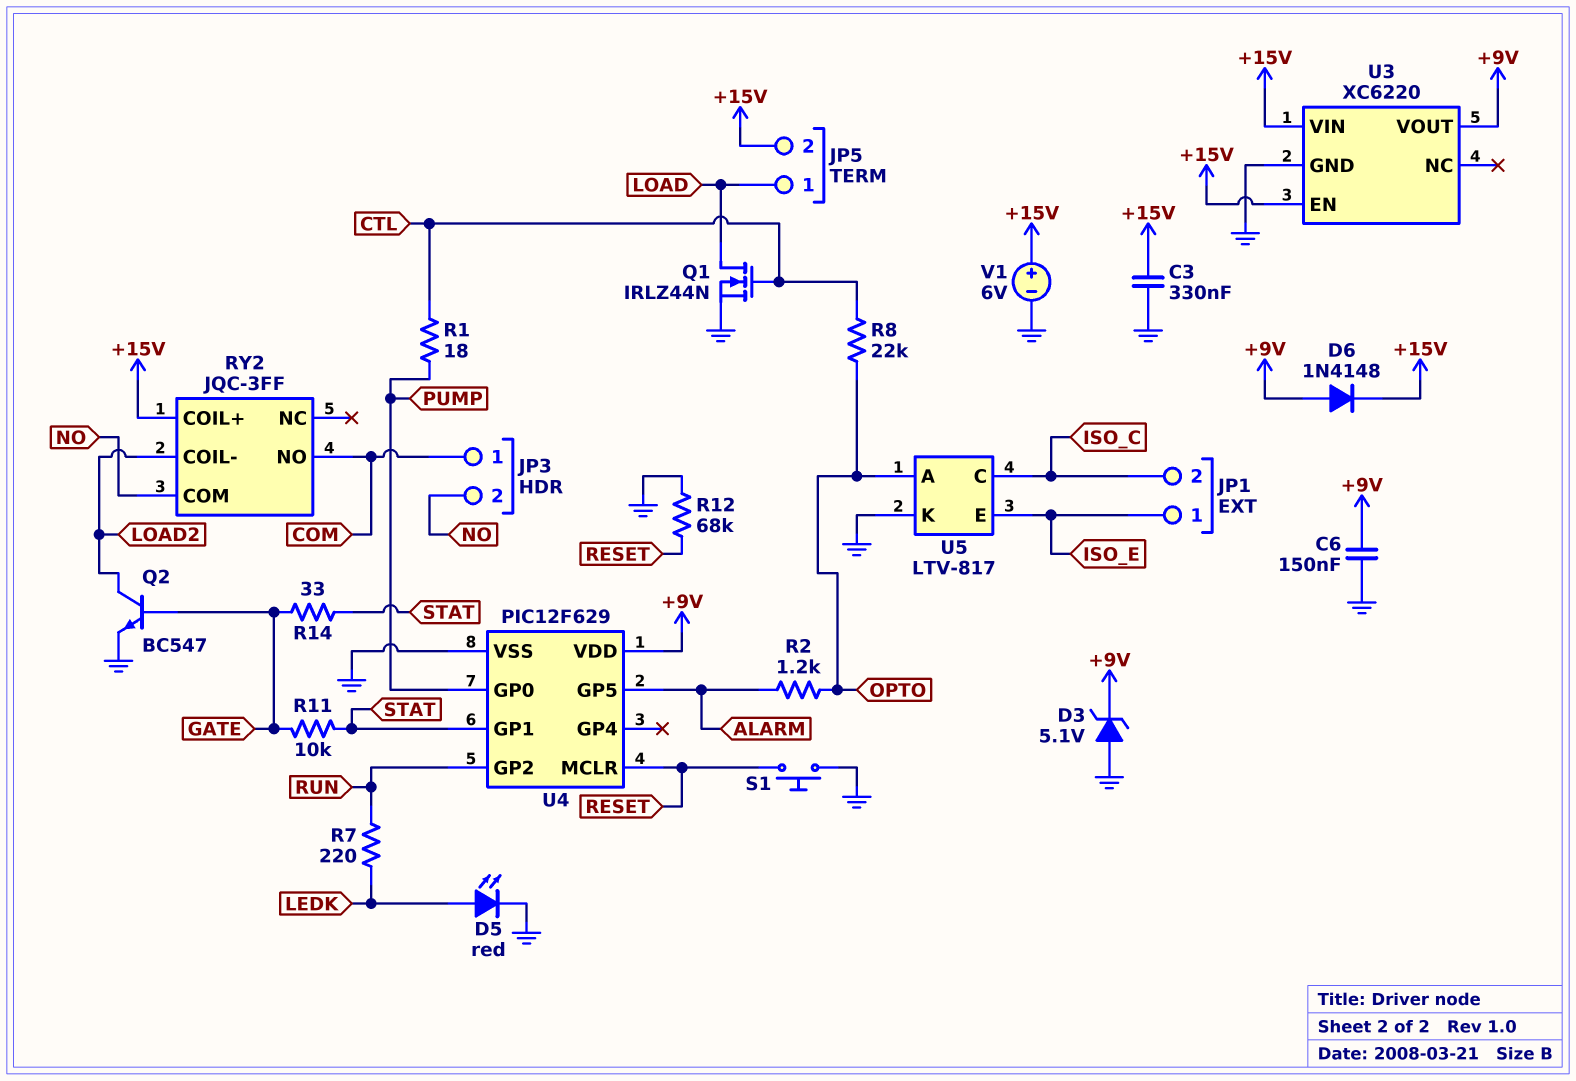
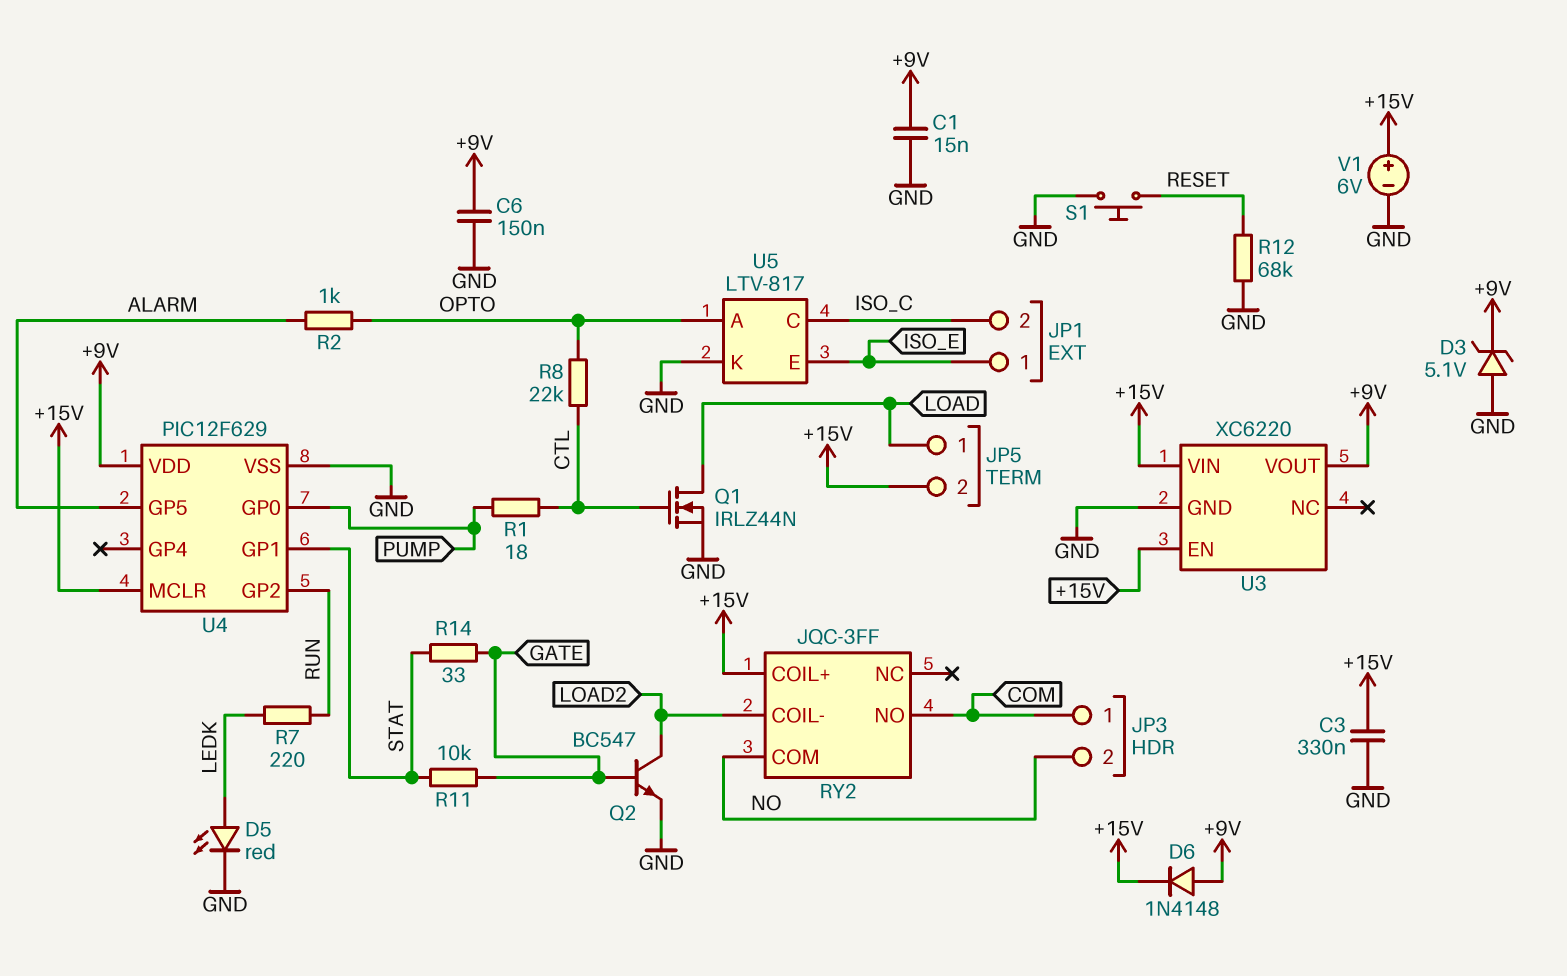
C1: none -> 15nF (+9V, GND)
R2: 1.2k (ALARM, OPTO) -> 1k (ALARM, OPTO)
U4 pin MCLR: RESET -> +15V

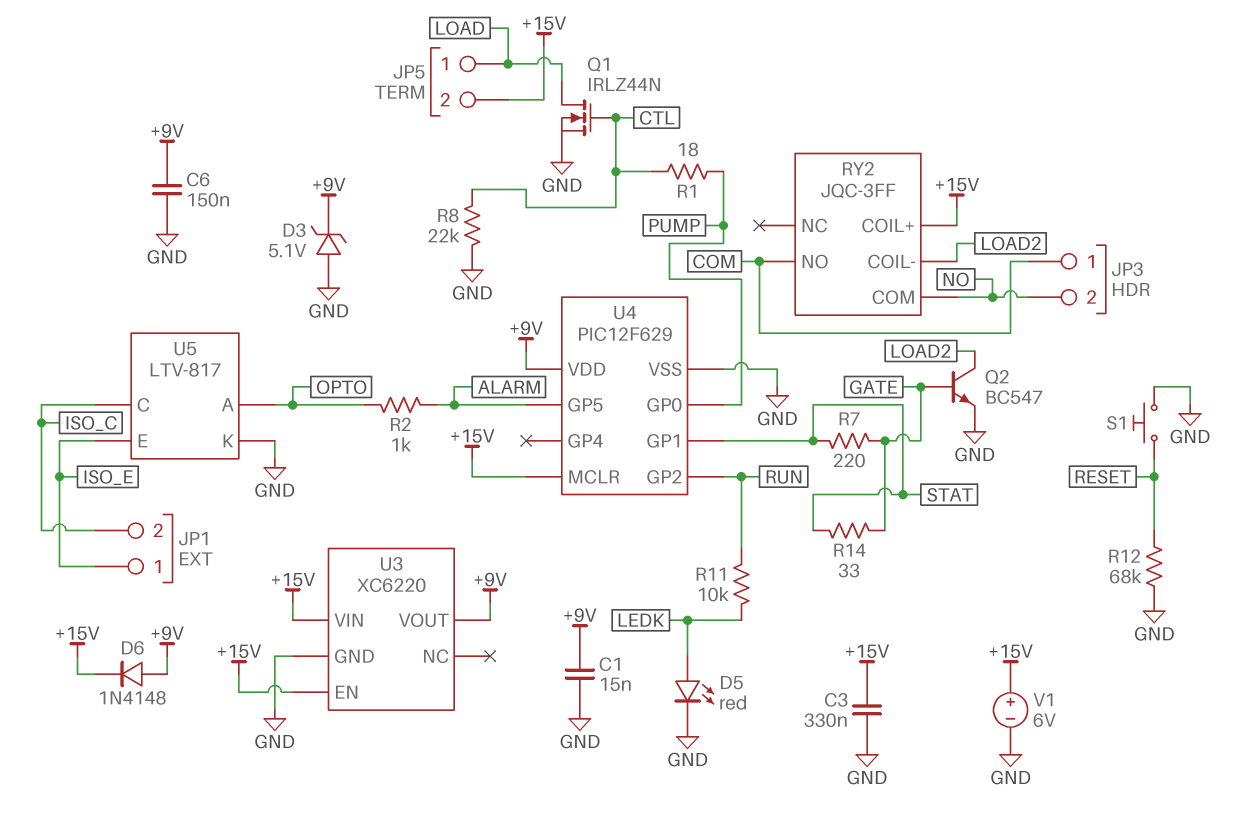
R7: 220 (LEDK, RUN) -> 220 (GATE, STAT)
R8: 22k (CTL, OPTO) -> 22k (CTL, GND)
R11: 10k (GATE, STAT) -> 10k (LEDK, RUN)

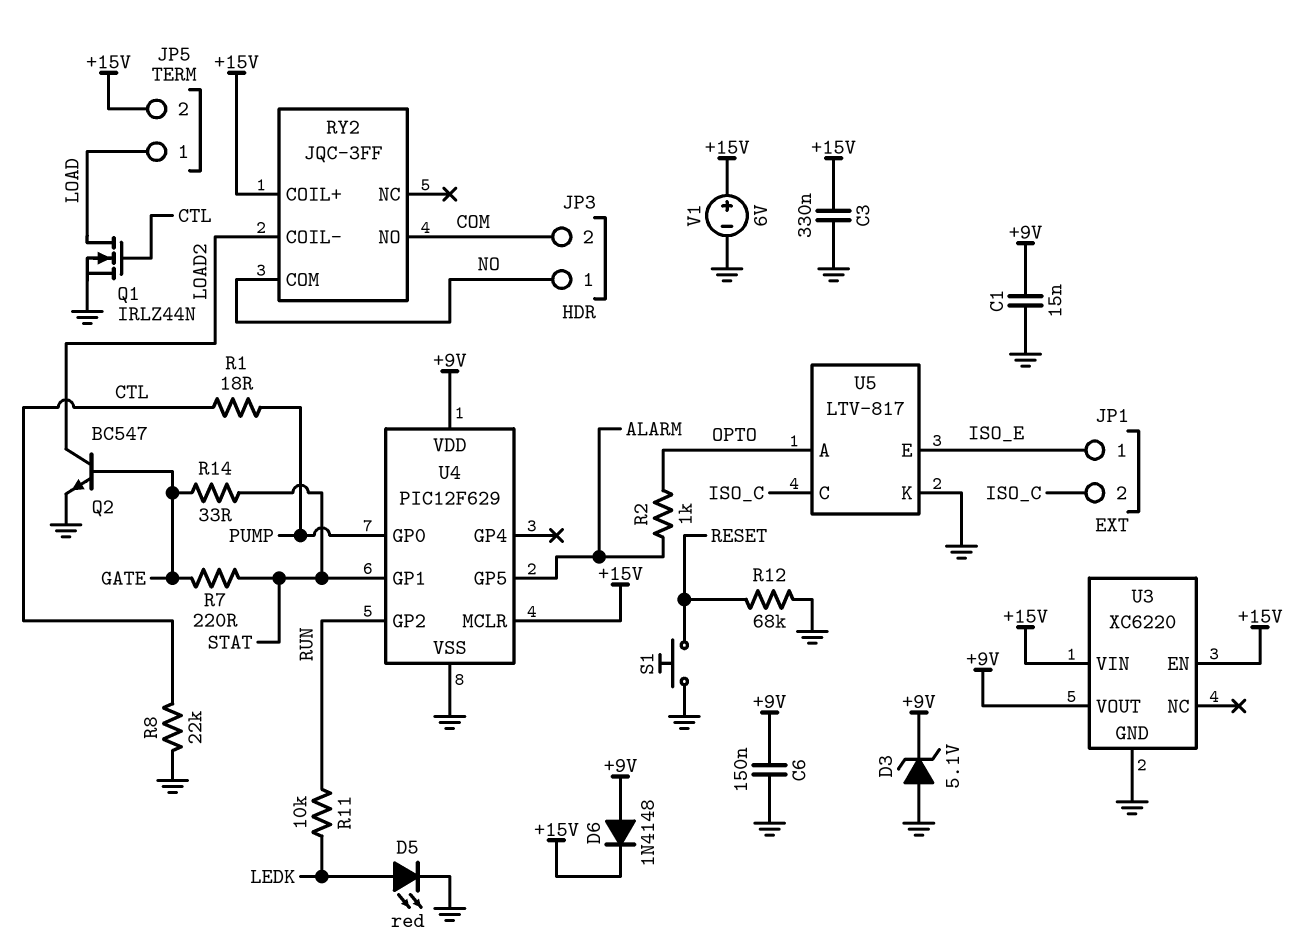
JP3 pin 1: COM -> NO
JP3 pin 2: NO -> COM

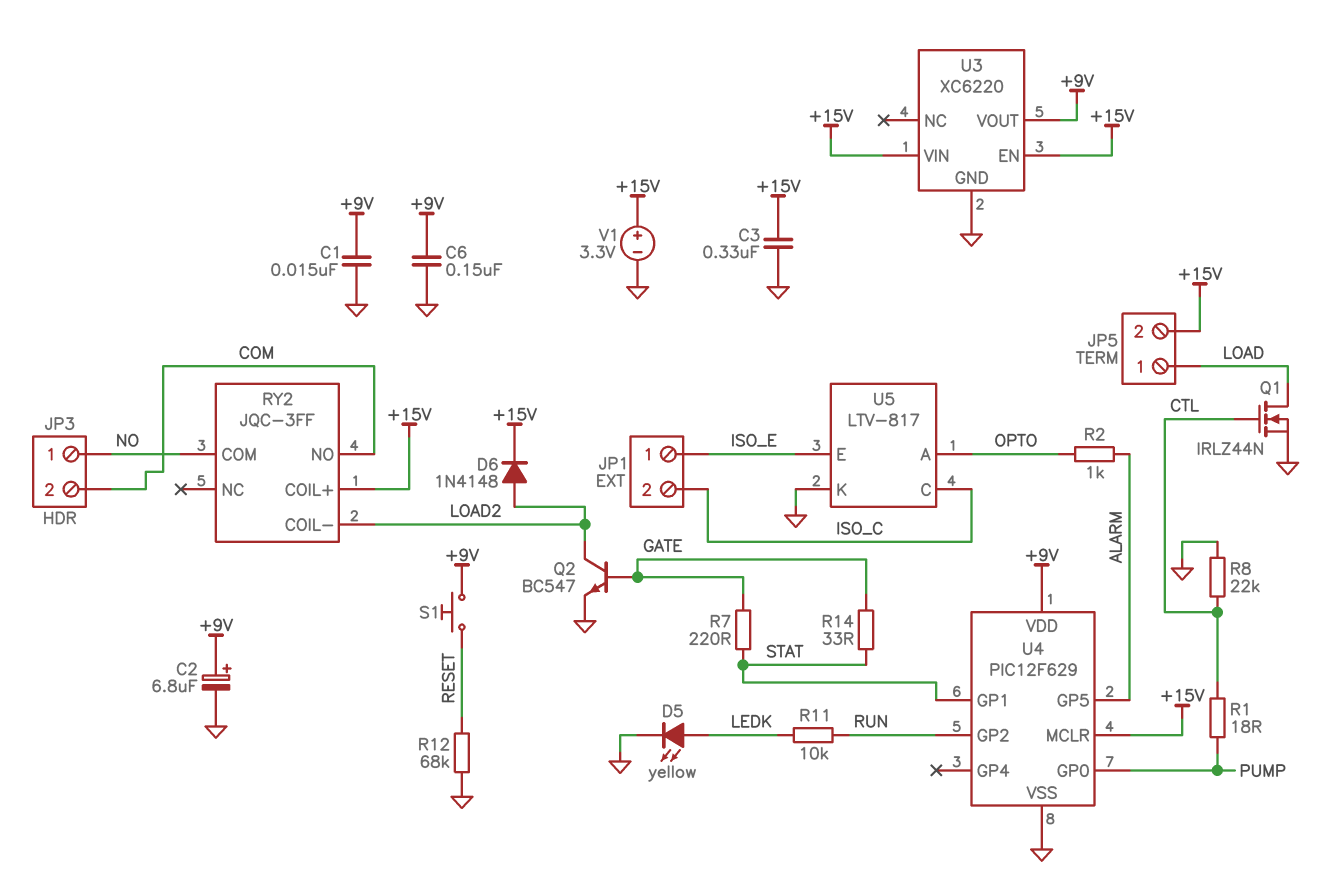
C2: none -> 6.8uF (plus +9V, minus GND)
D3: zener 5.1V (A GND, K +9V) -> none
D5: LED red (A LEDK, K GND) -> LED yellow (A LEDK, K GND)
D6: diode 1N4148 (A +9V, K +15V) -> diode 1N4148 (A LOAD2, K +15V)
S1: button (GND, RESET) -> button (+9V, RESET)
V1: 6V (plus +15V, minus GND) -> 3.3V (plus +15V, minus GND)

